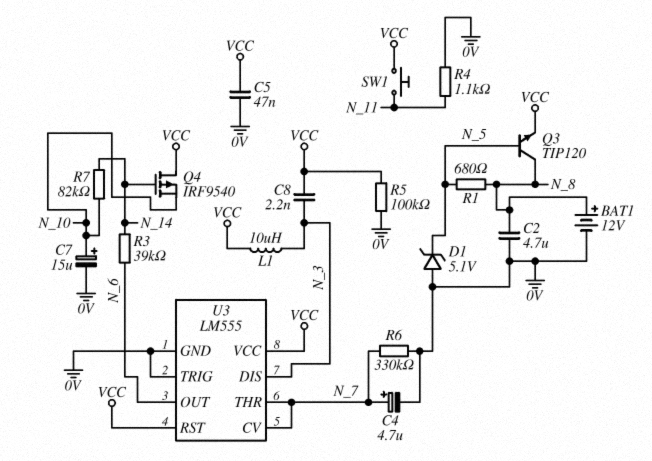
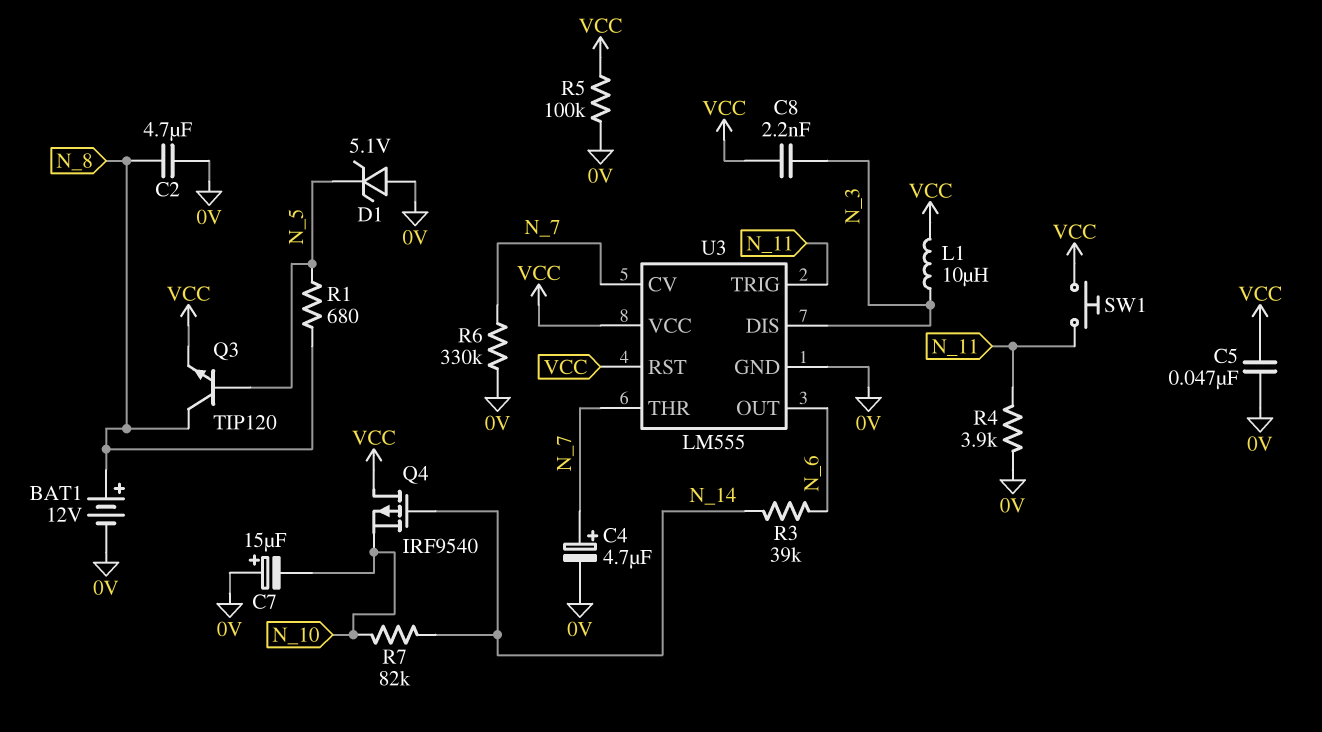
C7: 15uF (plus N_10, minus 0V) -> 15uF (plus 0V, minus N_10)
R4: 1.1k (0V, N_11) -> 3.9k (0V, N_11)
U3 pin TRIG: 0V -> N_11

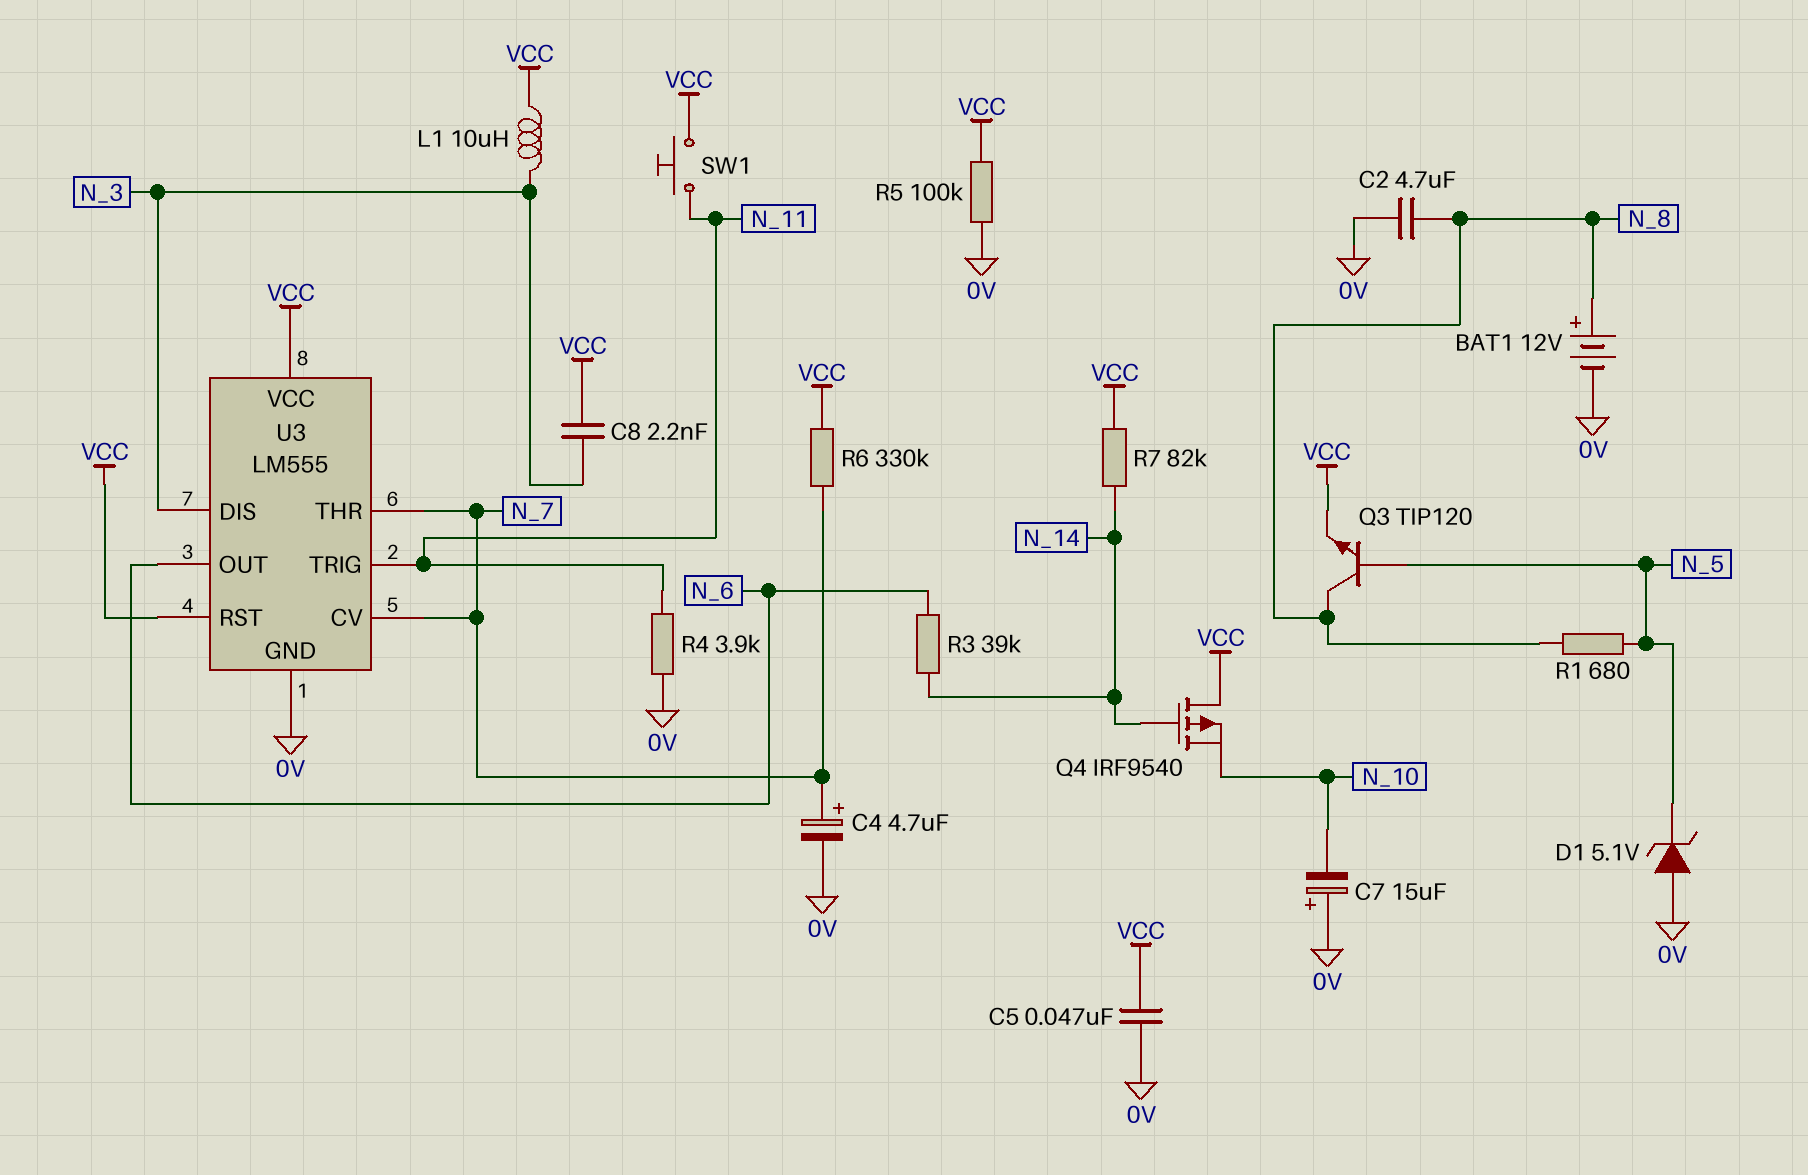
R6: 330k (0V, N_7) -> 330k (N_7, VCC)
R7: 82k (N_10, N_14) -> 82k (N_14, VCC)

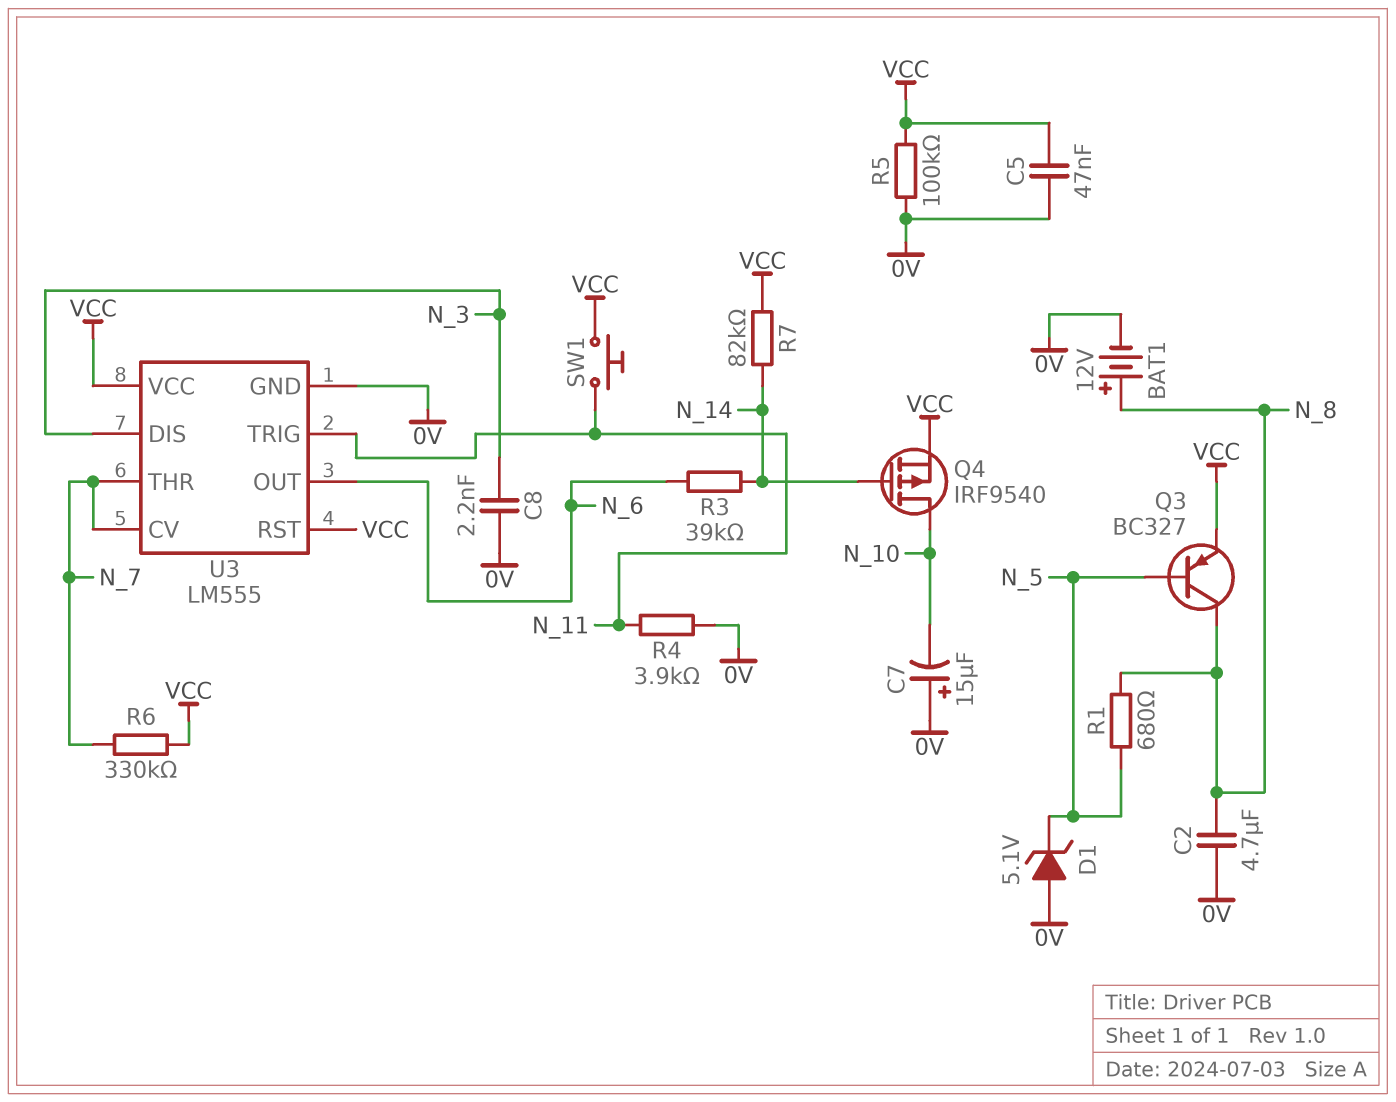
C4: 4.7uF (plus N_7, minus 0V) -> none
C8: 2.2nF (N_3, VCC) -> 2.2nF (0V, N_3)
L1: 10uH (N_3, VCC) -> none
Q3: NPN TIP120 (B N_5, C N_8, E VCC) -> PNP BC327 (B N_5, C N_8, E VCC)
Q4: PMOS IRF9540 (G N_14, D VCC, S N_10) -> PMOS IRF9540 (G N_14, D N_10, S VCC)

